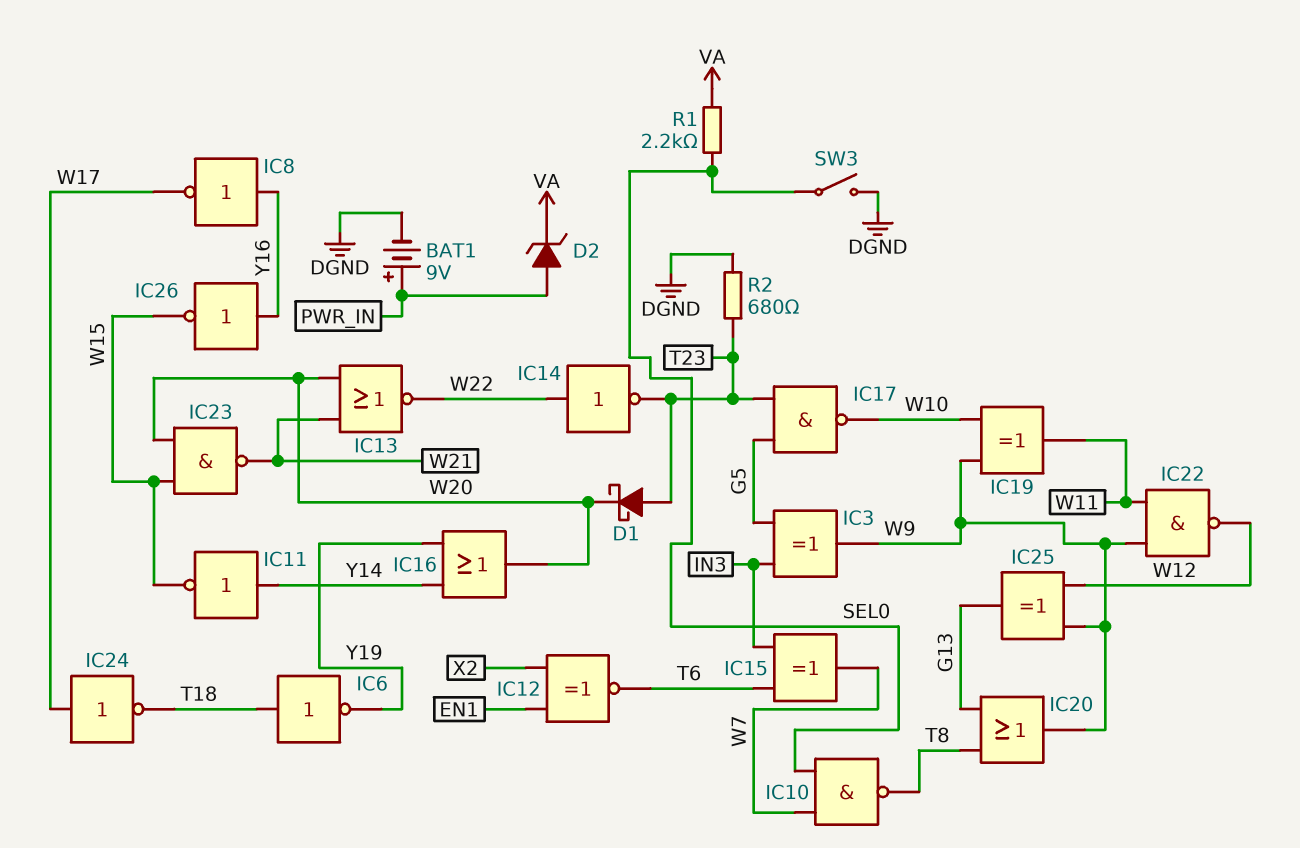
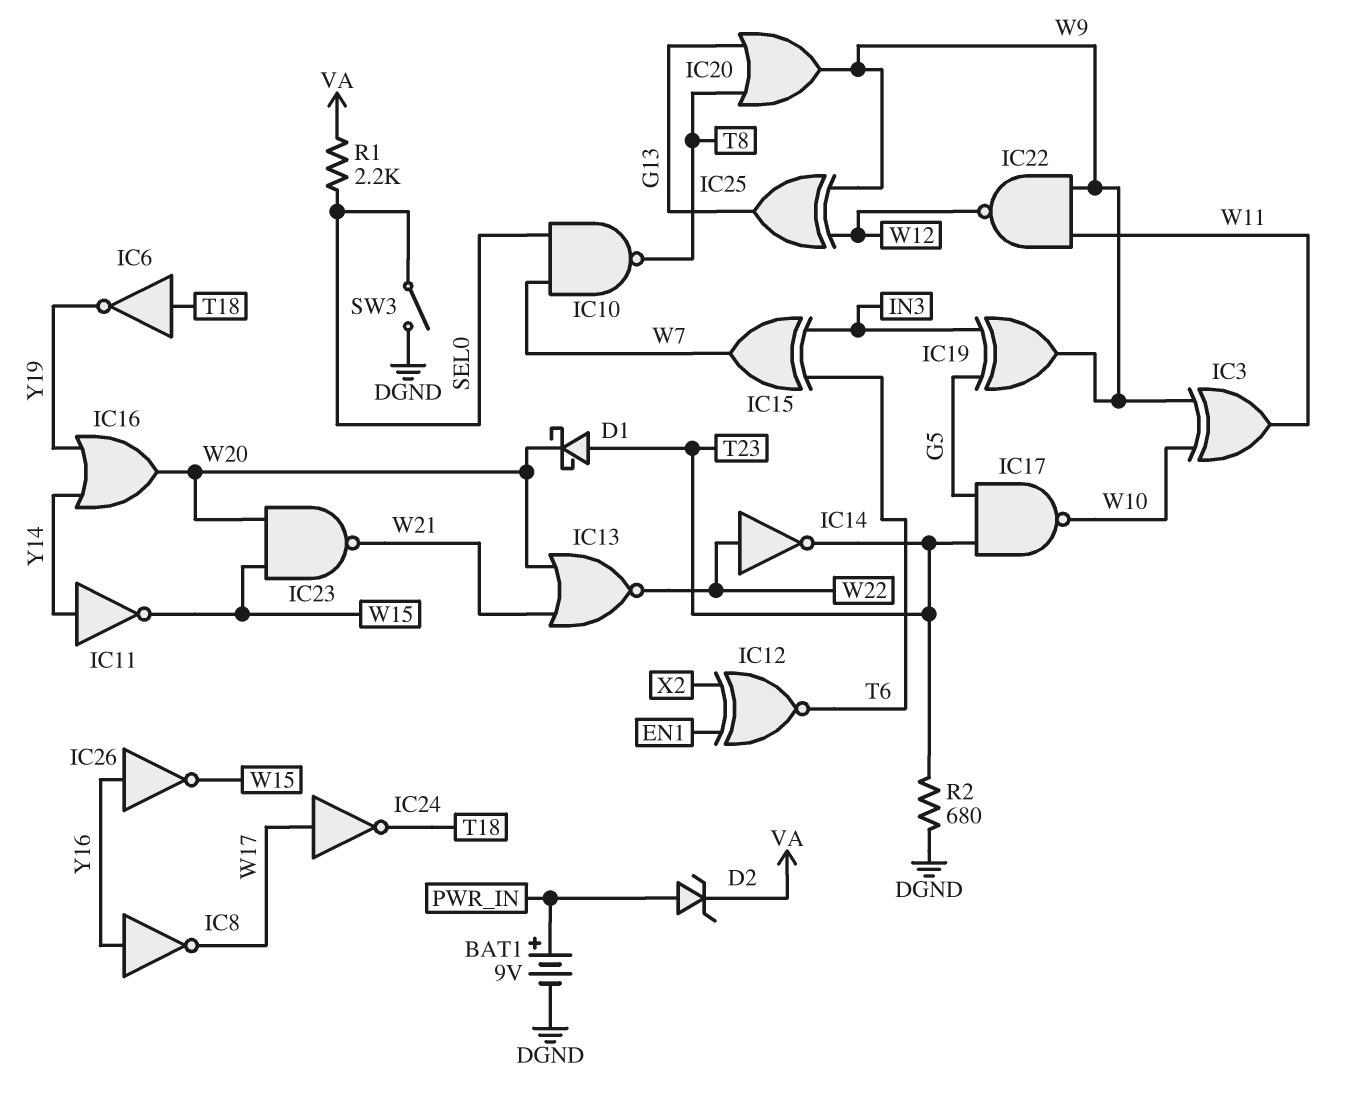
IC3: XOR (in G5, in IN3, out W9) -> XOR (in W9, in W10, out W11)
IC19: XOR (in W9, in W10, out W11) -> XOR (in G5, in IN3, out W9)

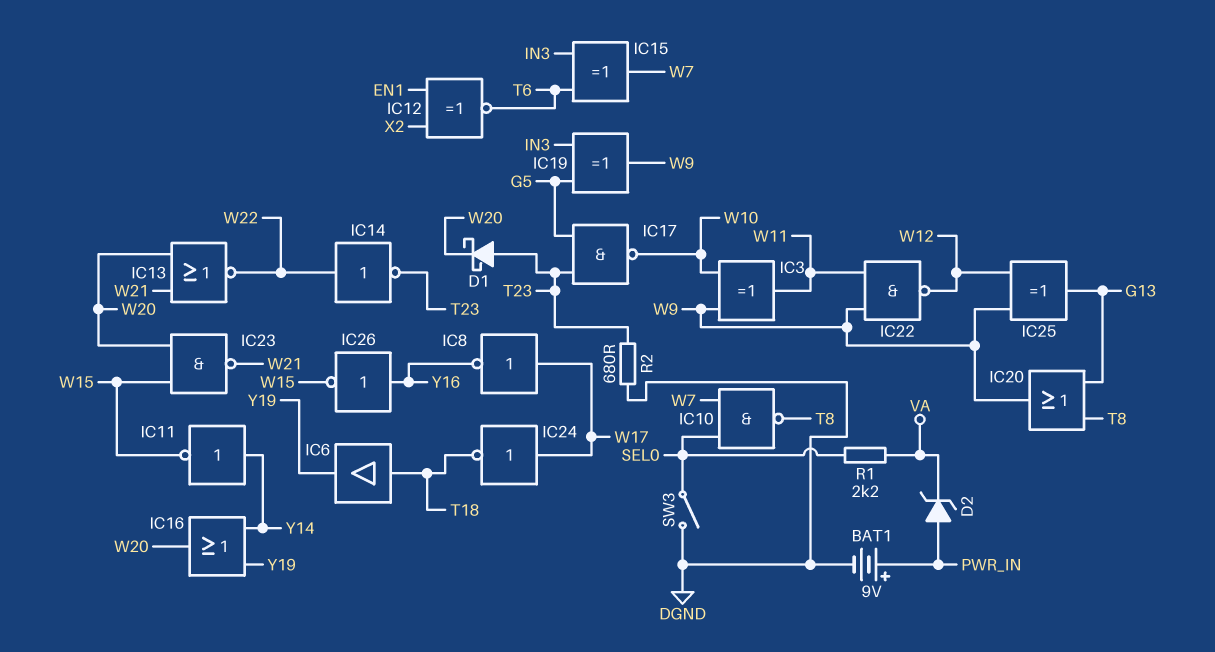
IC6: NOT (in T18, out Y19) -> buffer (in T18, out Y19)
IC8: NOT (in Y16, out W17) -> NOT (in W17, out Y16)

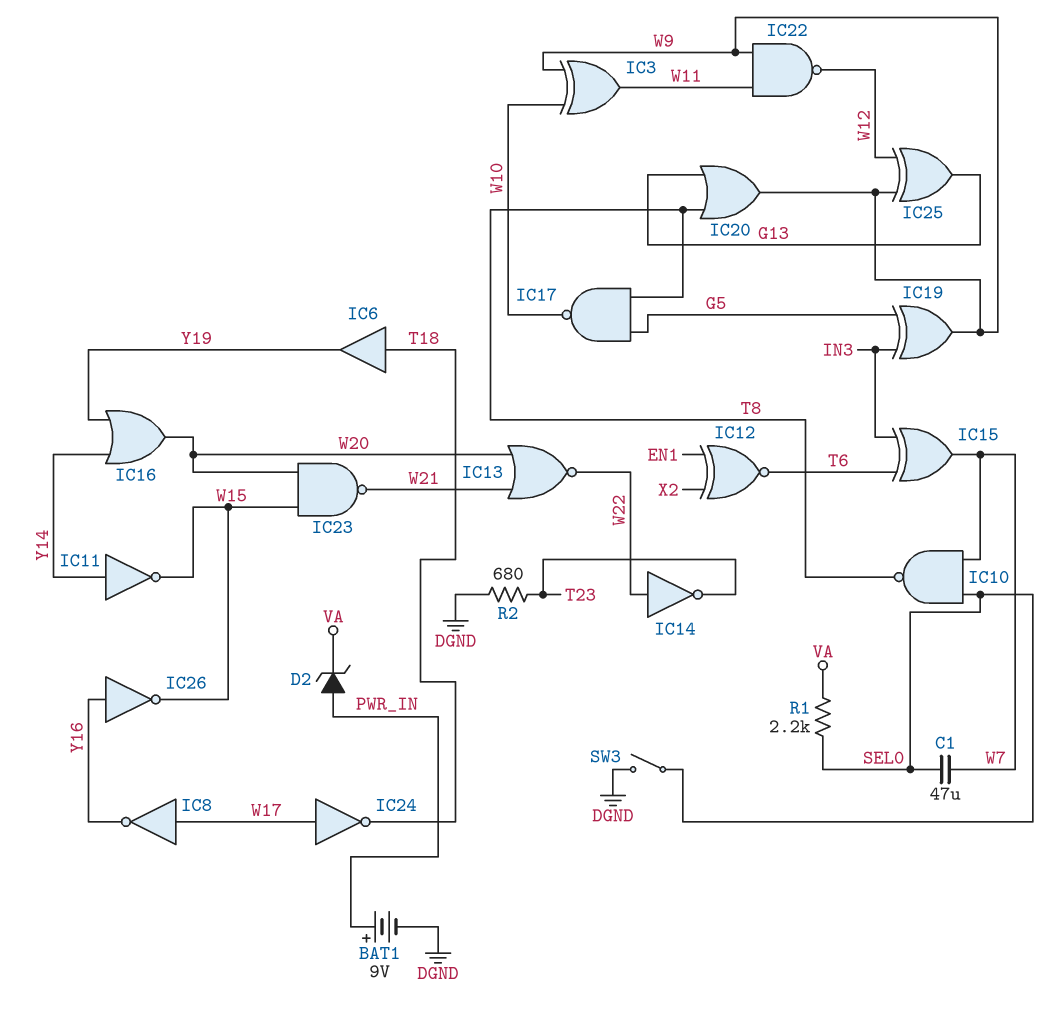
C1: none -> 47uF (SEL0, W7)
D1: schottky (A T23, K W20) -> none
IC17: NAND (in G5, in T23, out W10) -> NAND (in G5, in T8, out W10)

